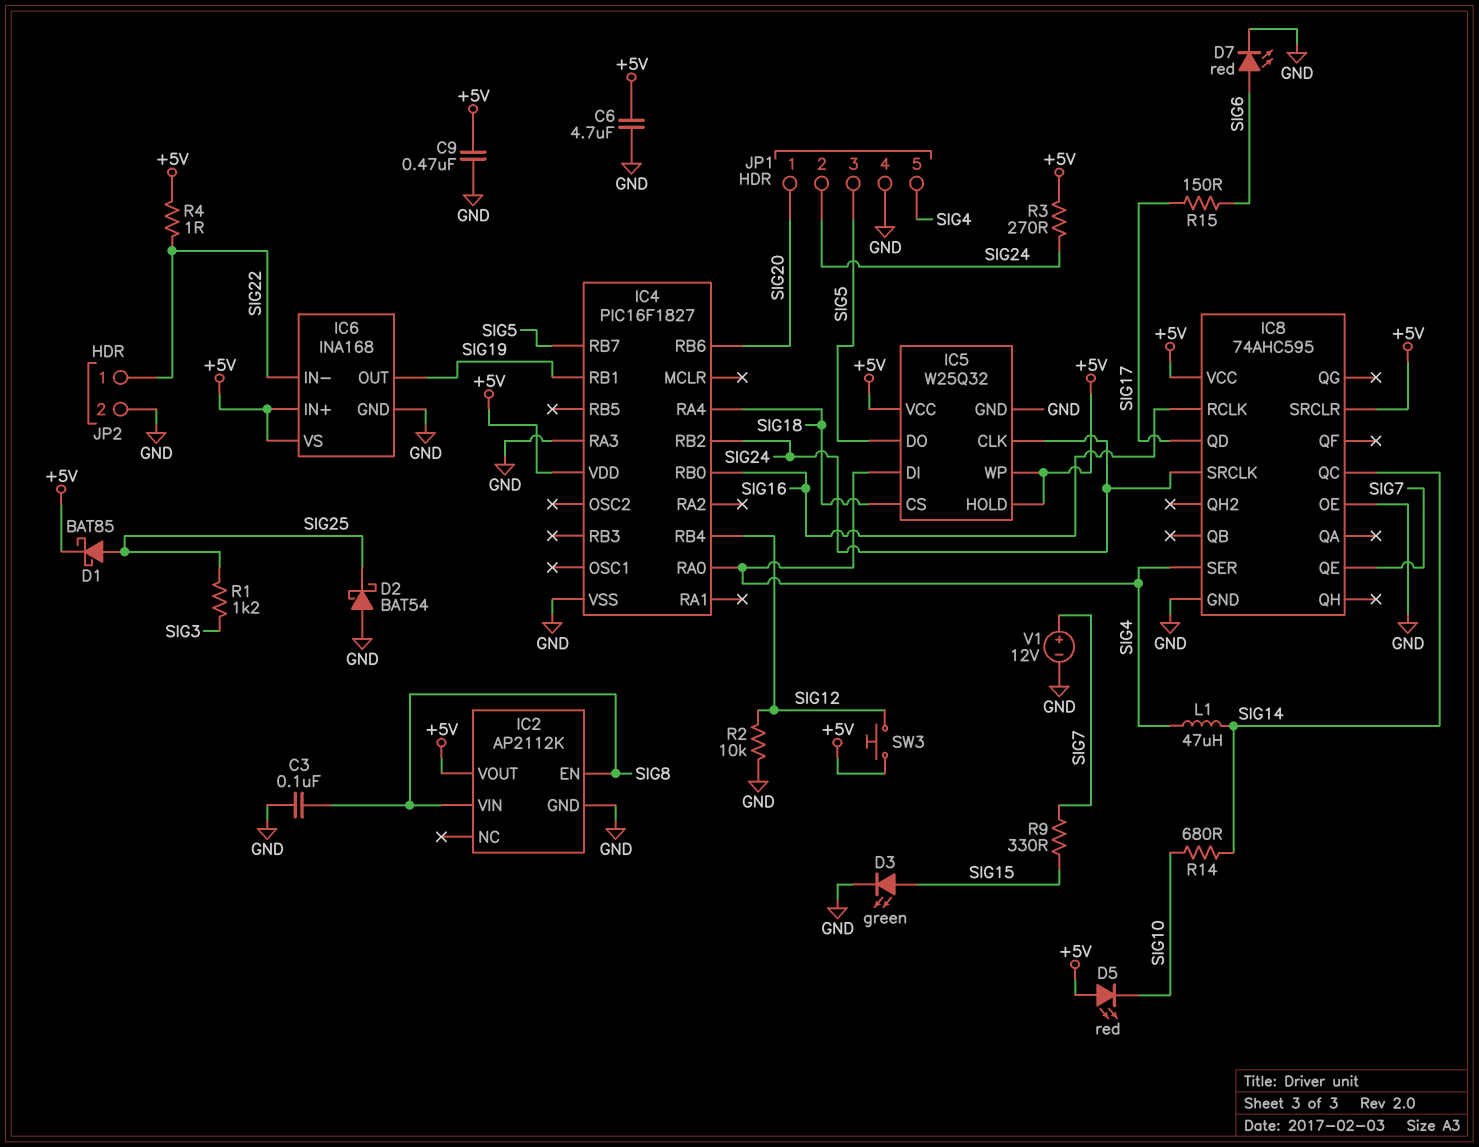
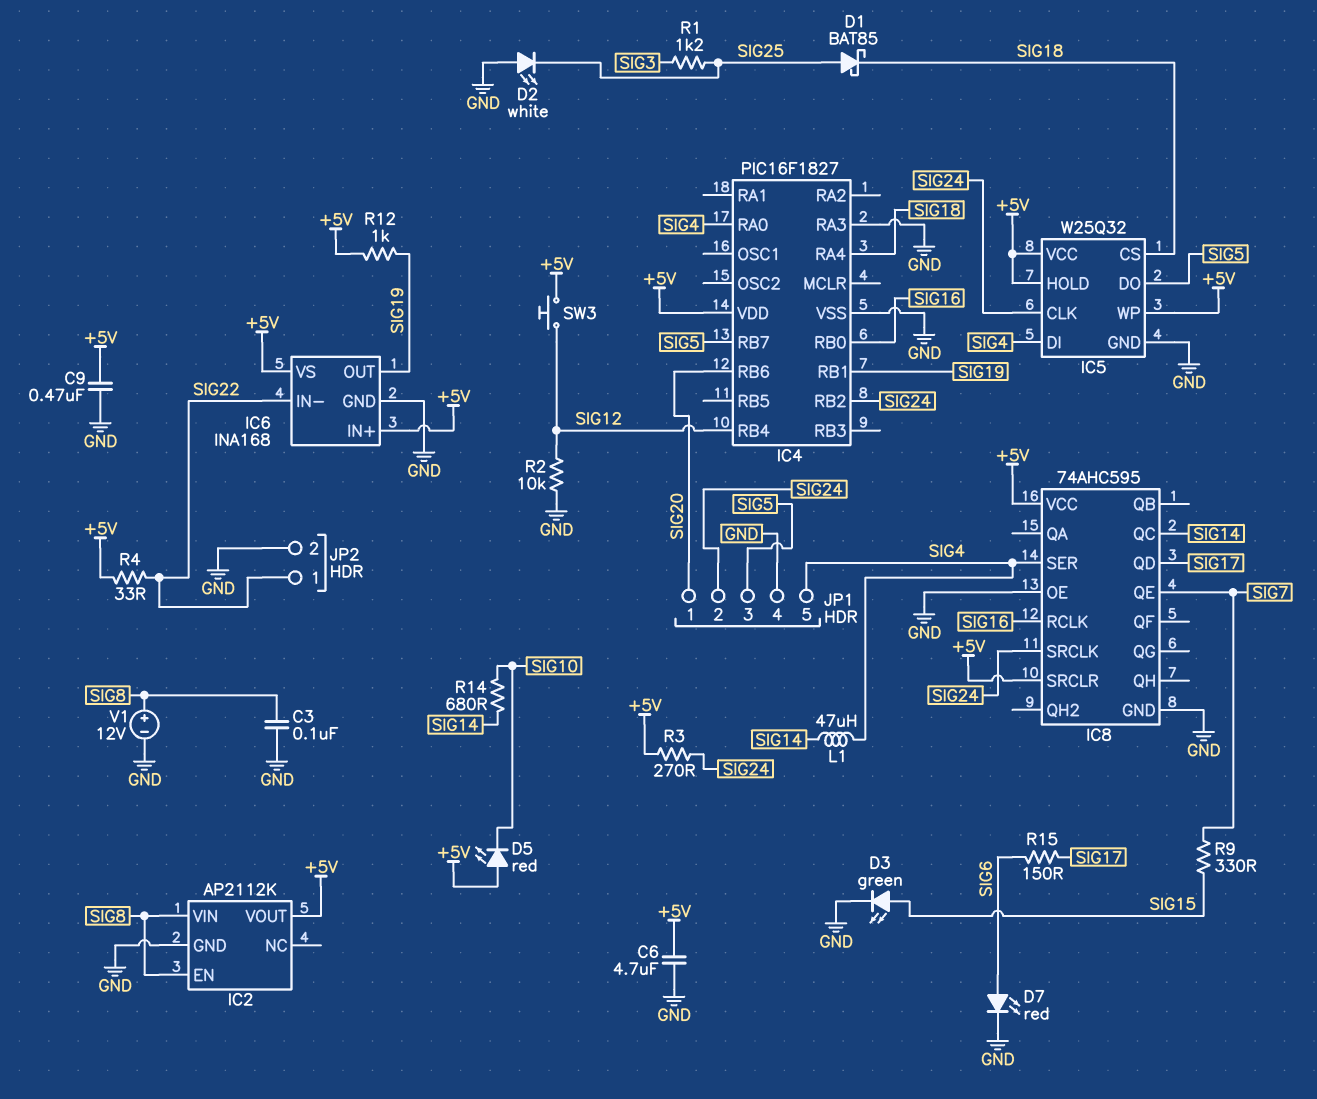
D1: schottky BAT85 (A SIG25, K +5V) -> schottky BAT85 (A SIG25, K SIG18)
D2: schottky BAT54 (A GND, K SIG25) -> LED white (A GND, K SIG25)
R4: 1 (+5V, SIG22) -> 33 (+5V, SIG22)
R12: none -> 1k (+5V, SIG19)
V1: 12V (plus SIG7, minus GND) -> 12V (plus SIG8, minus GND)

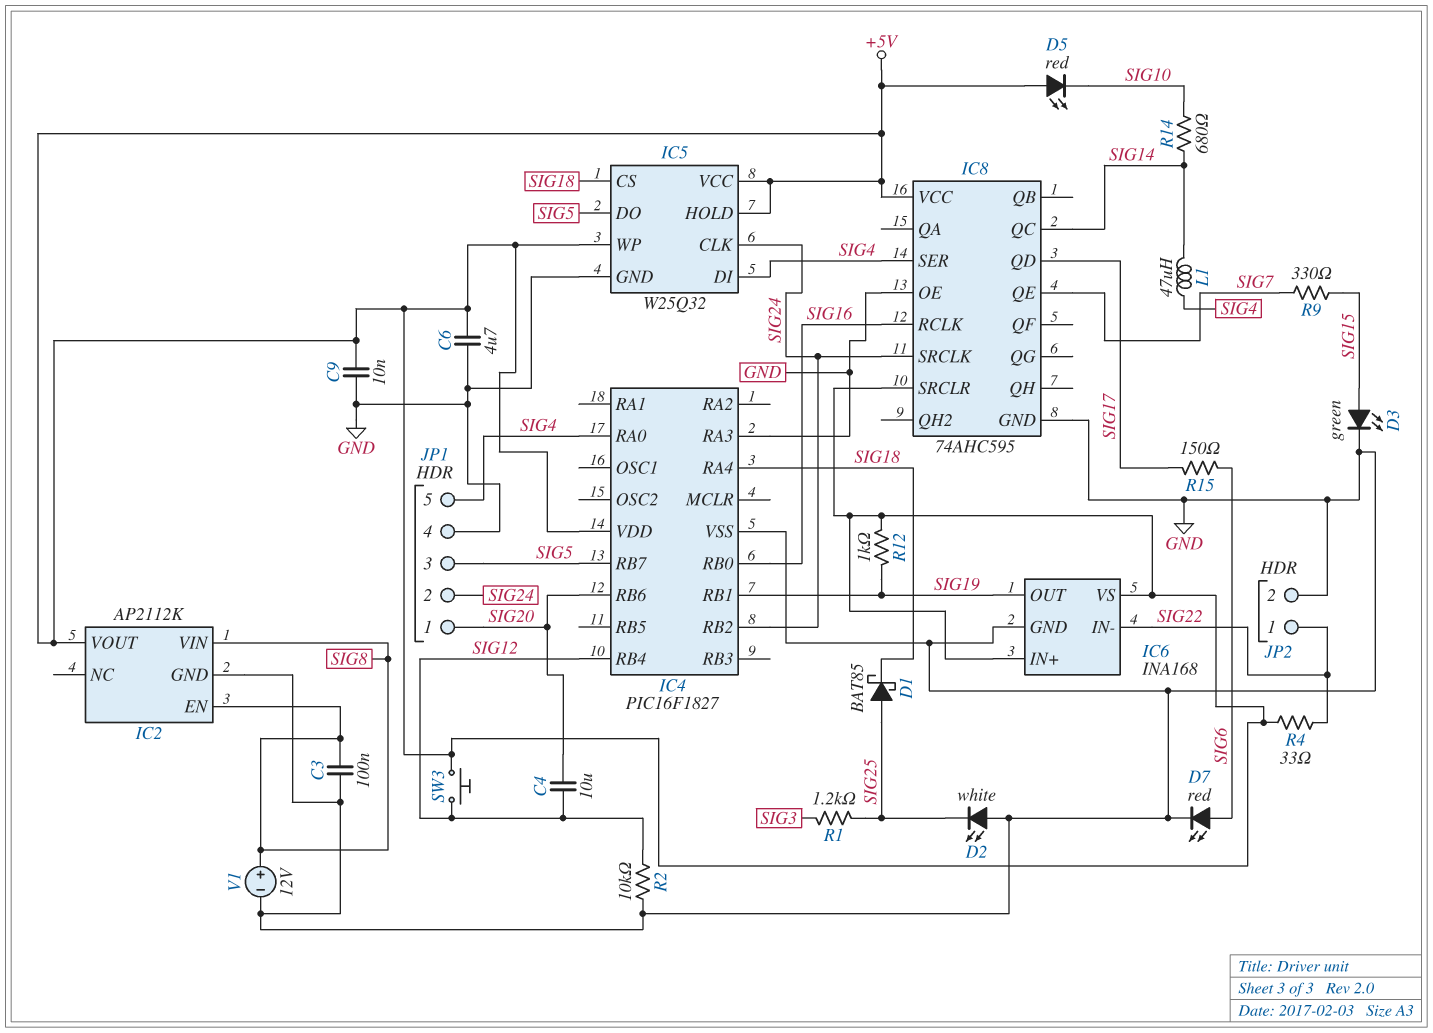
C4: none -> 10uF (SIG12, SIG20)
C9: 470nF (+5V, GND) -> 10nF (+5V, GND)
R3: 270 (+5V, SIG24) -> none

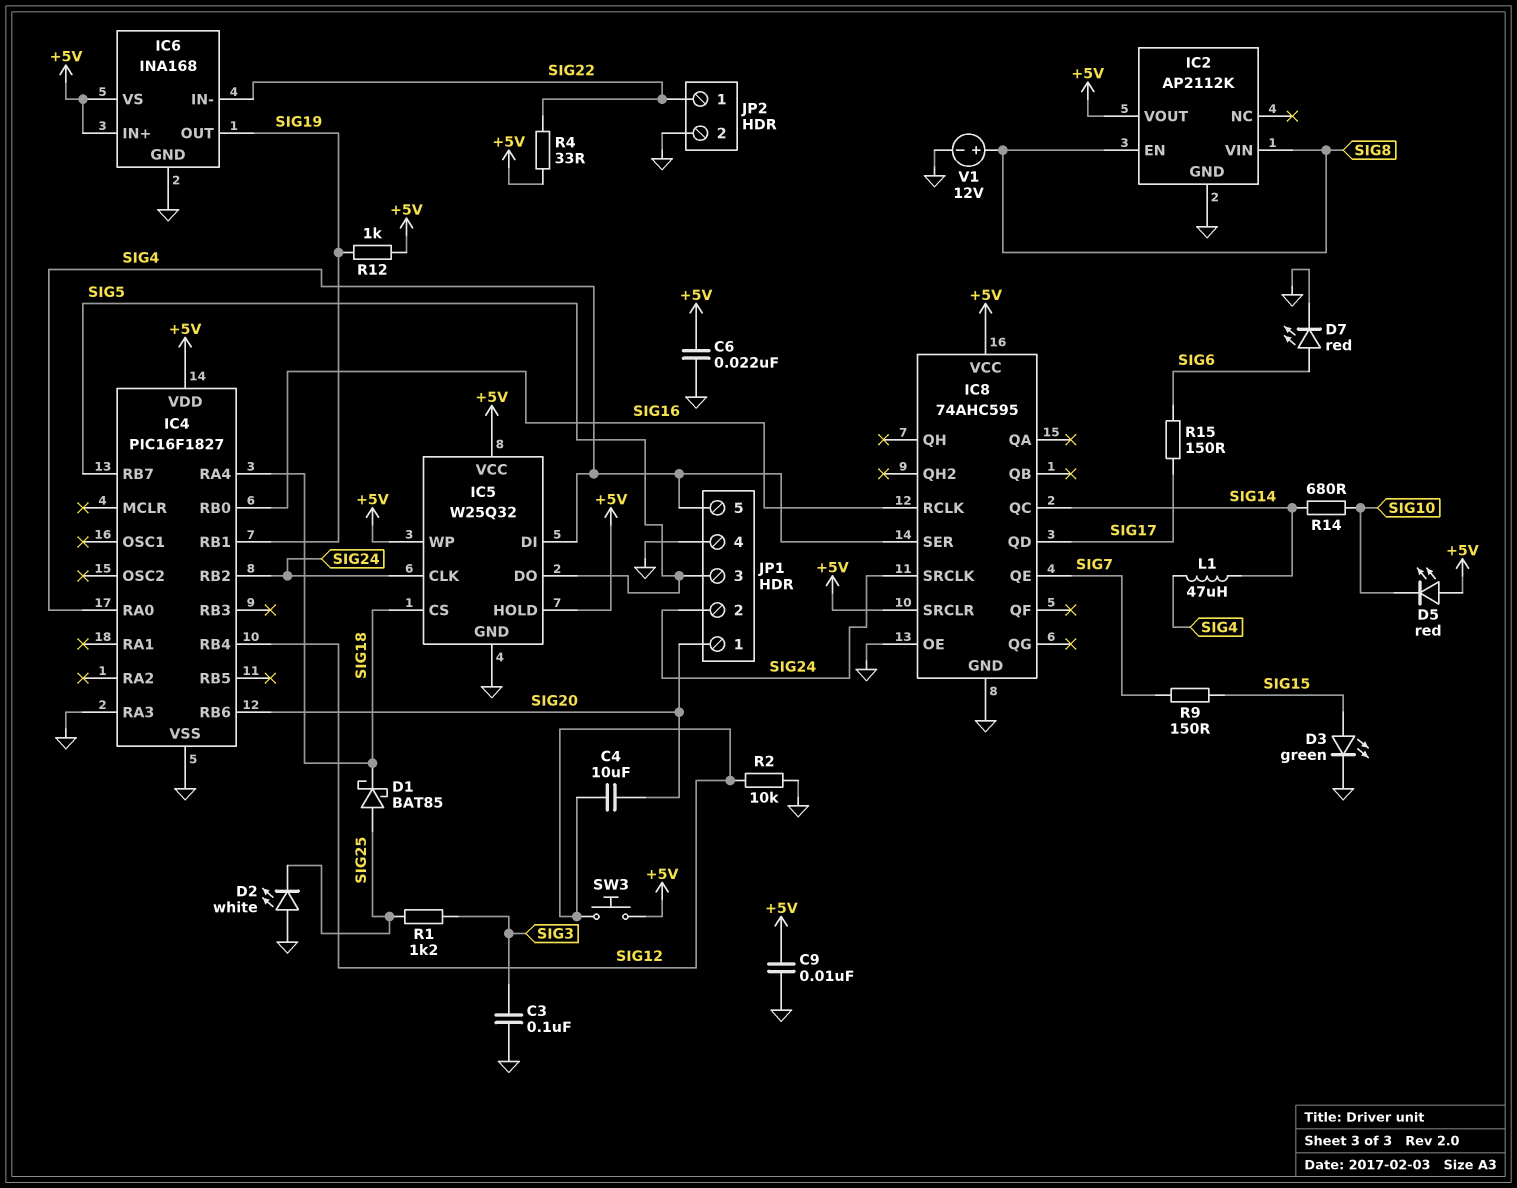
C3: 100nF (GND, SIG8) -> 100nF (GND, SIG3)
C6: 4.7uF (+5V, GND) -> 22nF (+5V, GND)
R9: 330 (SIG7, SIG15) -> 150 (SIG7, SIG15)

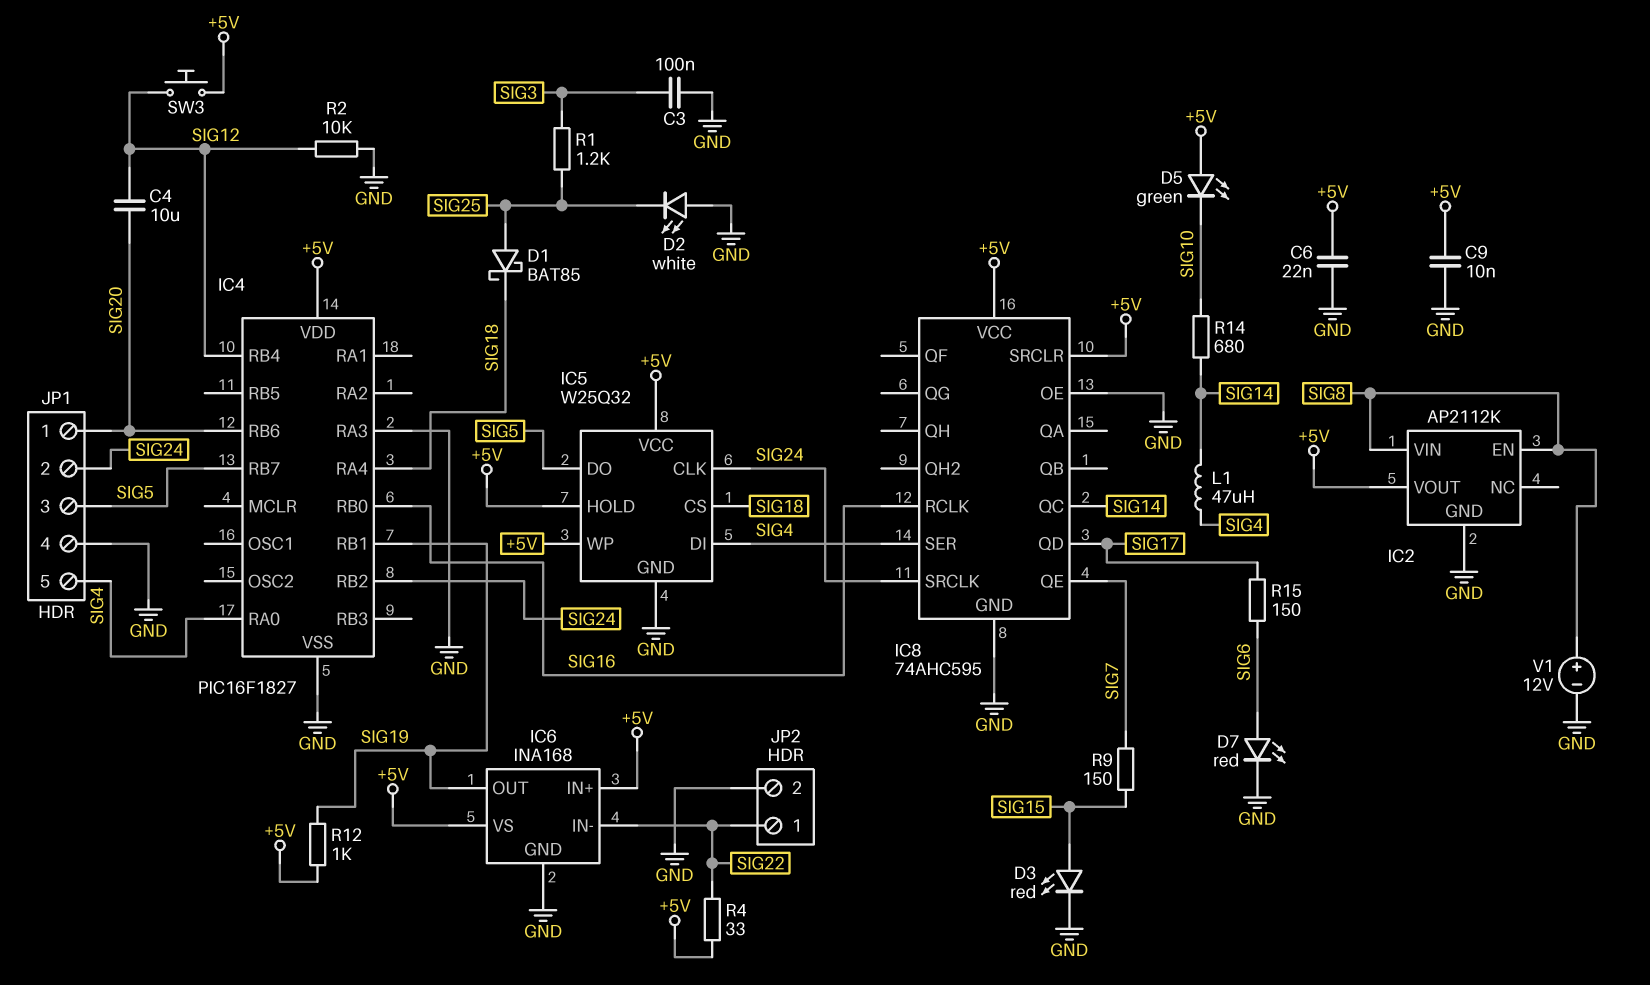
D3: LED green (A SIG15, K GND) -> LED red (A SIG15, K GND)
D5: LED red (A +5V, K SIG10) -> LED green (A +5V, K SIG10)

